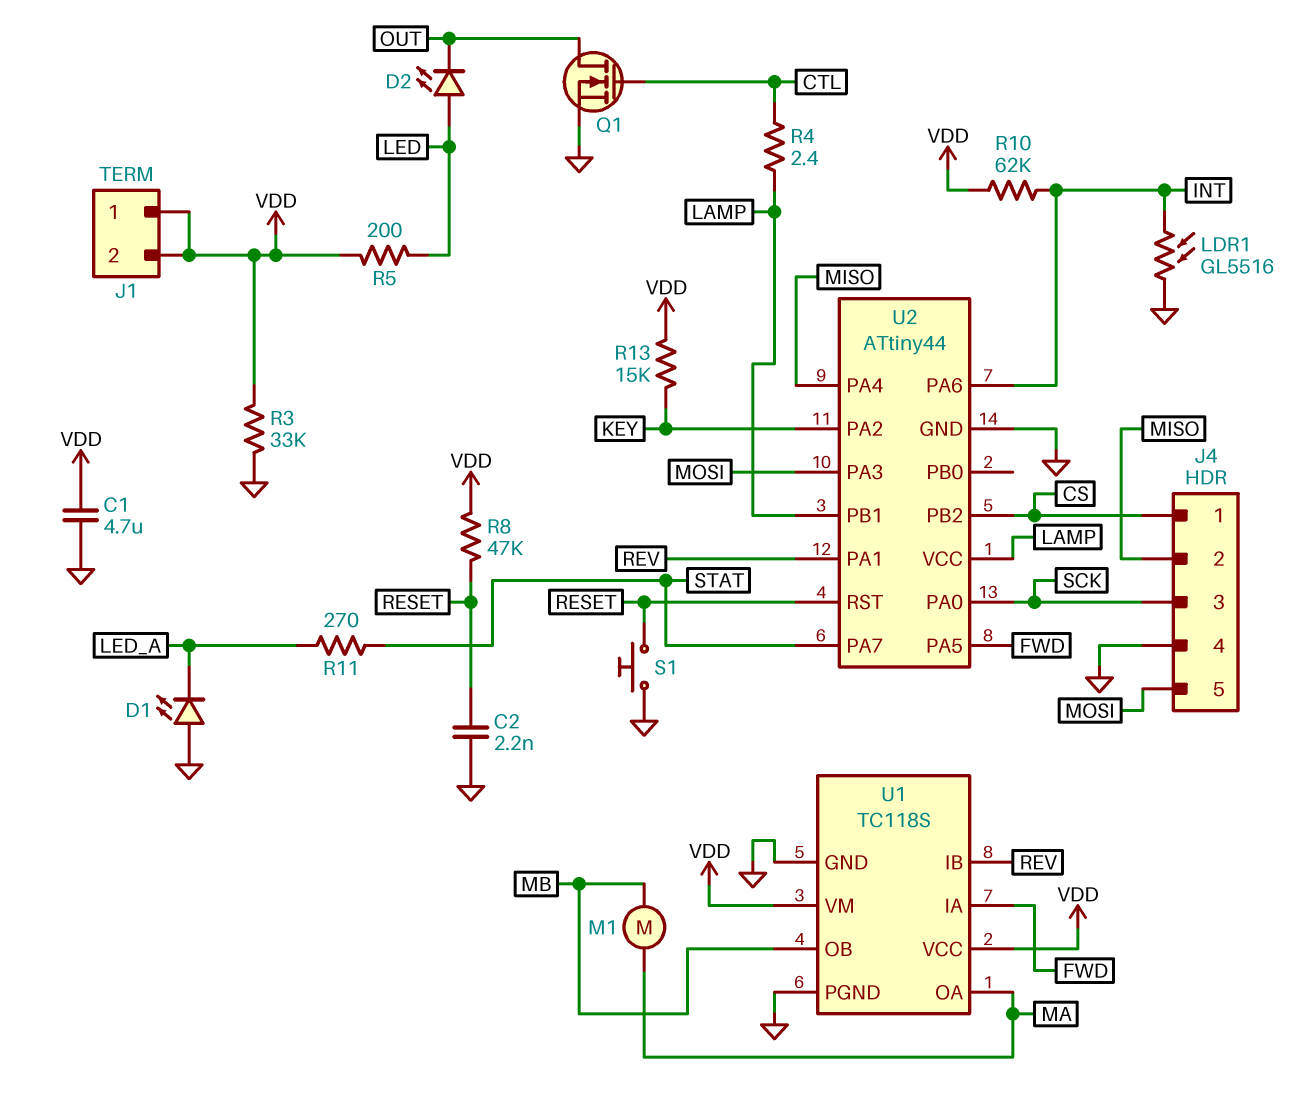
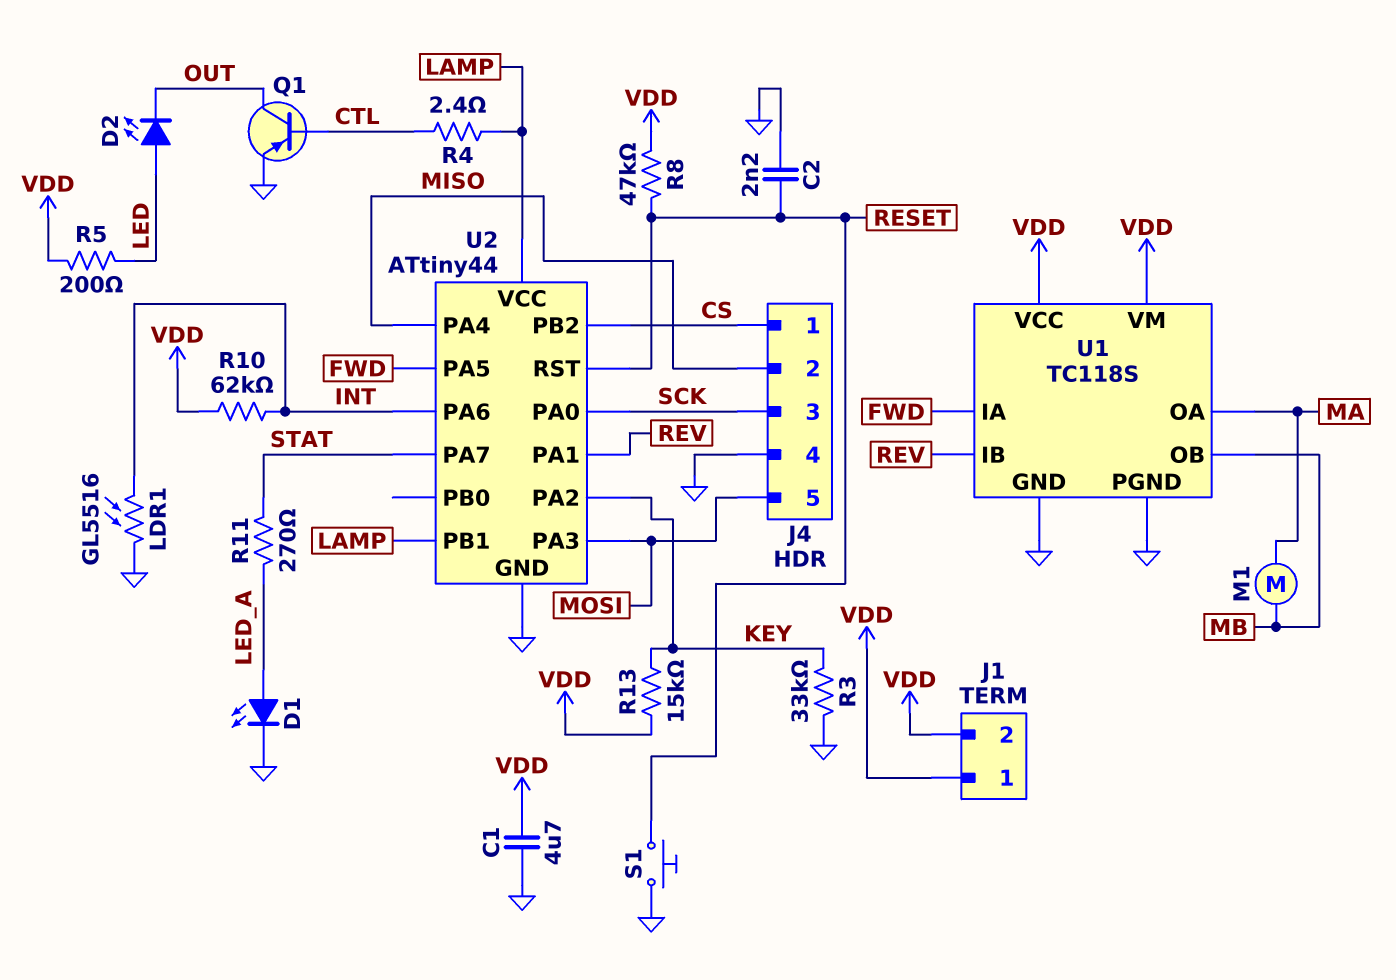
D1: LED (A GND, K LED_A) -> LED (A LED_A, K GND)
Q1: NMOS (G CTL, D OUT, S GND) -> PNP (B CTL, C OUT, E GND)
R3: 33k (GND, VDD) -> 33k (GND, KEY)

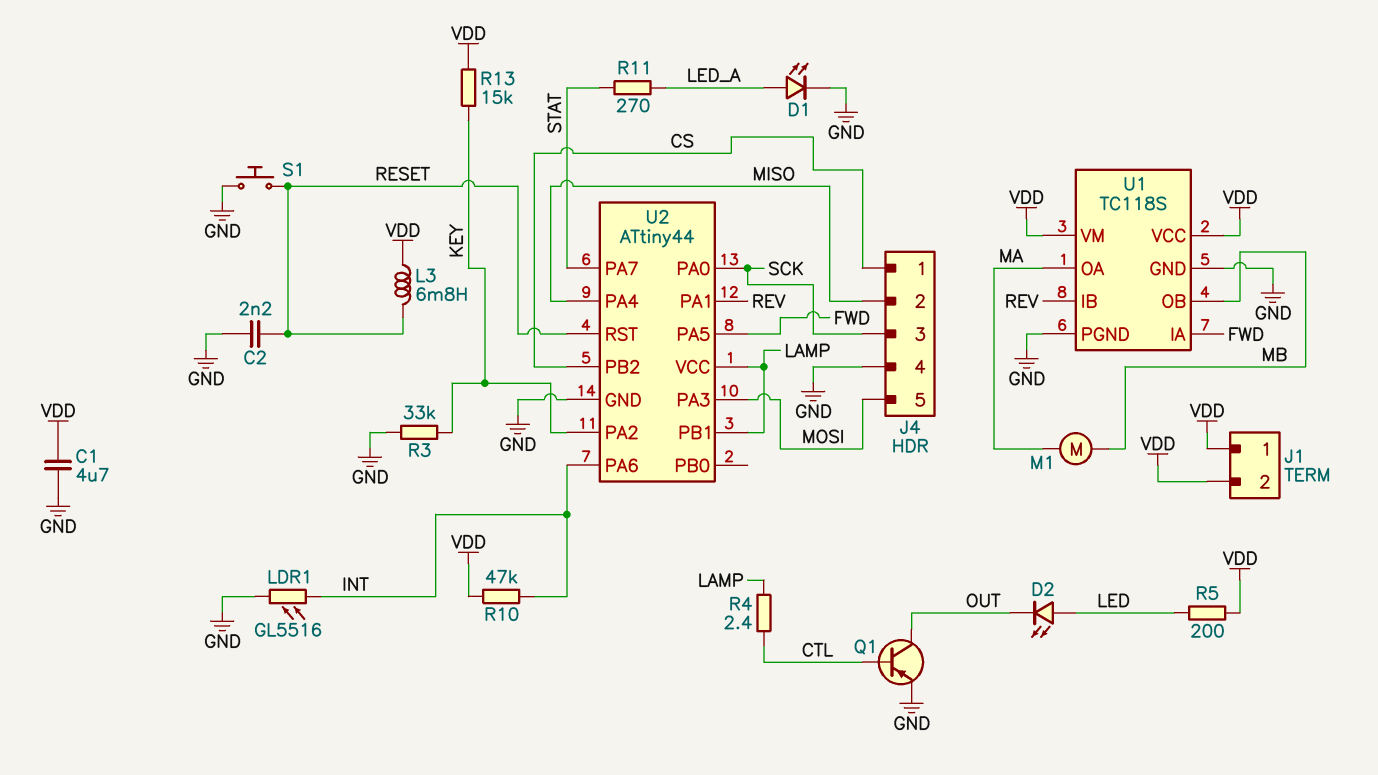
L3: none -> 6.8mH (RESET, VDD)
R8: 47k (RESET, VDD) -> none
R10: 62k (INT, VDD) -> 47k (INT, VDD)

